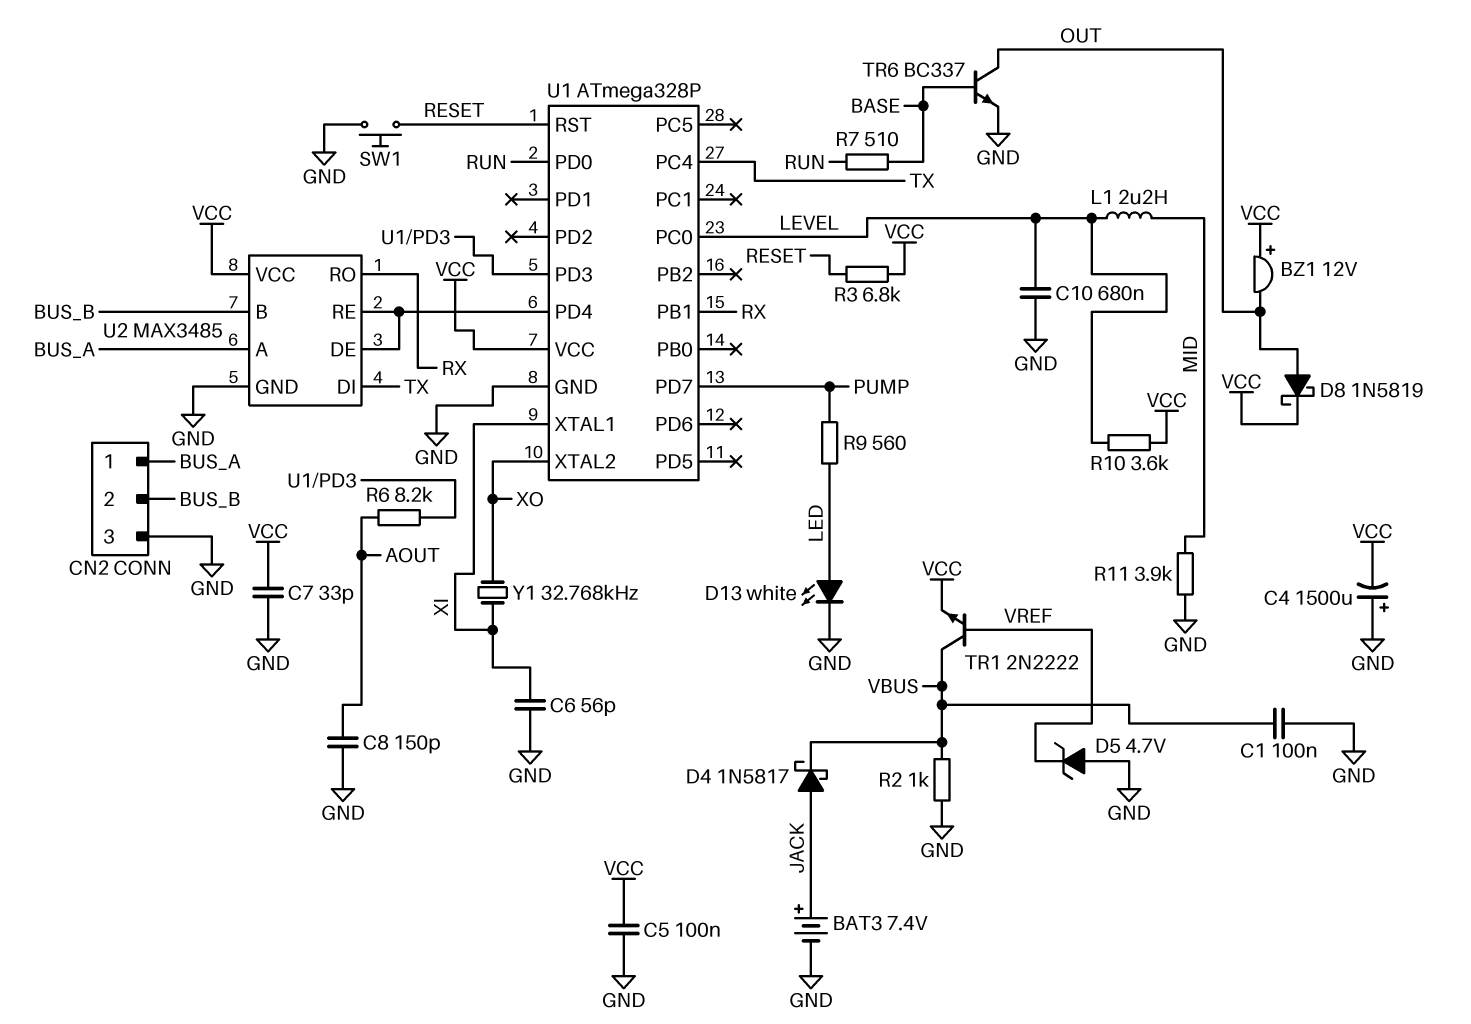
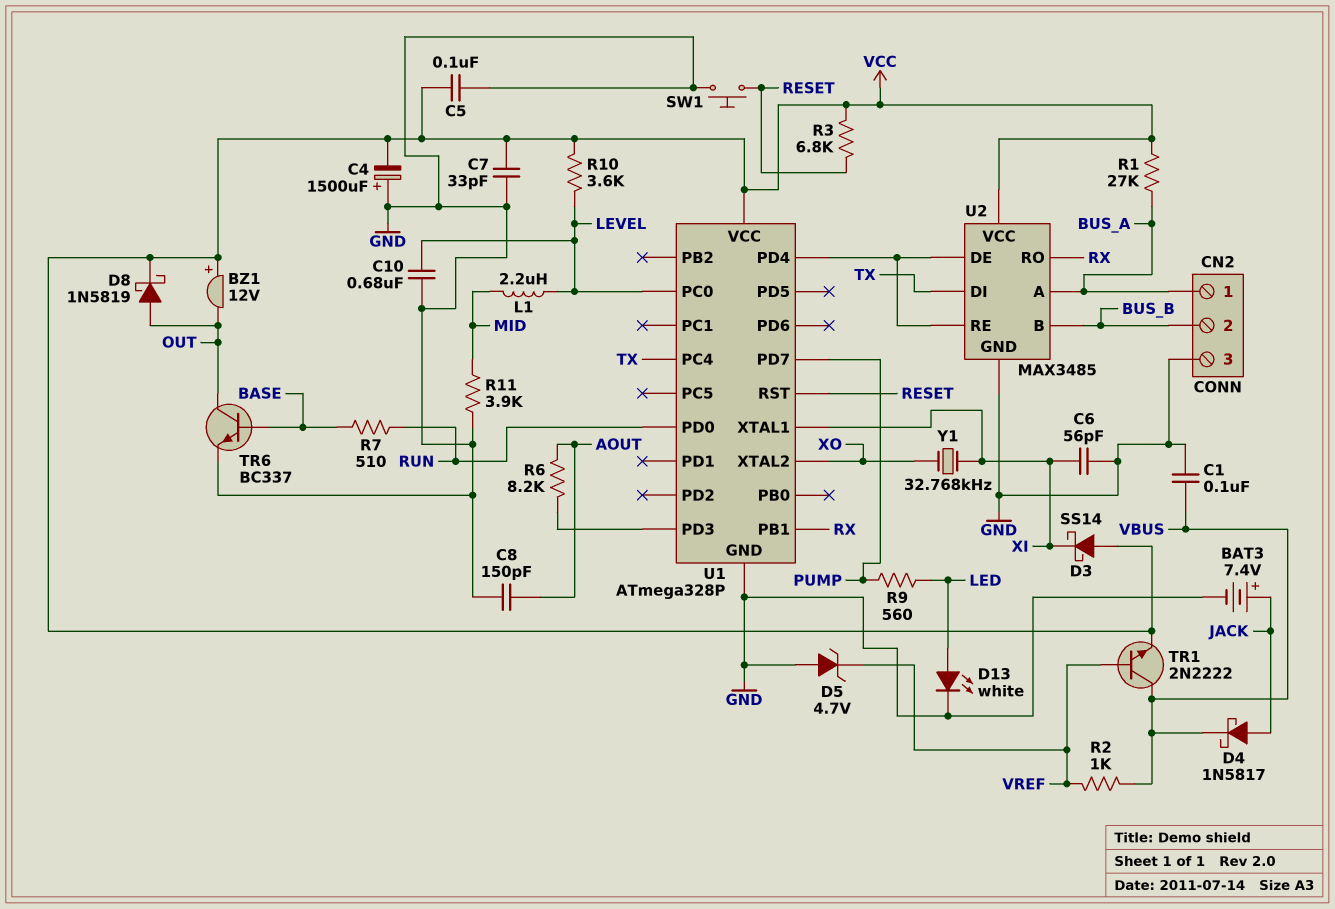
D3: none -> schottky SS14 (A VCC, K XI)
R1: none -> 27k (BUS_A, VCC)
R2: 1k (GND, VBUS) -> 1k (VBUS, VREF)

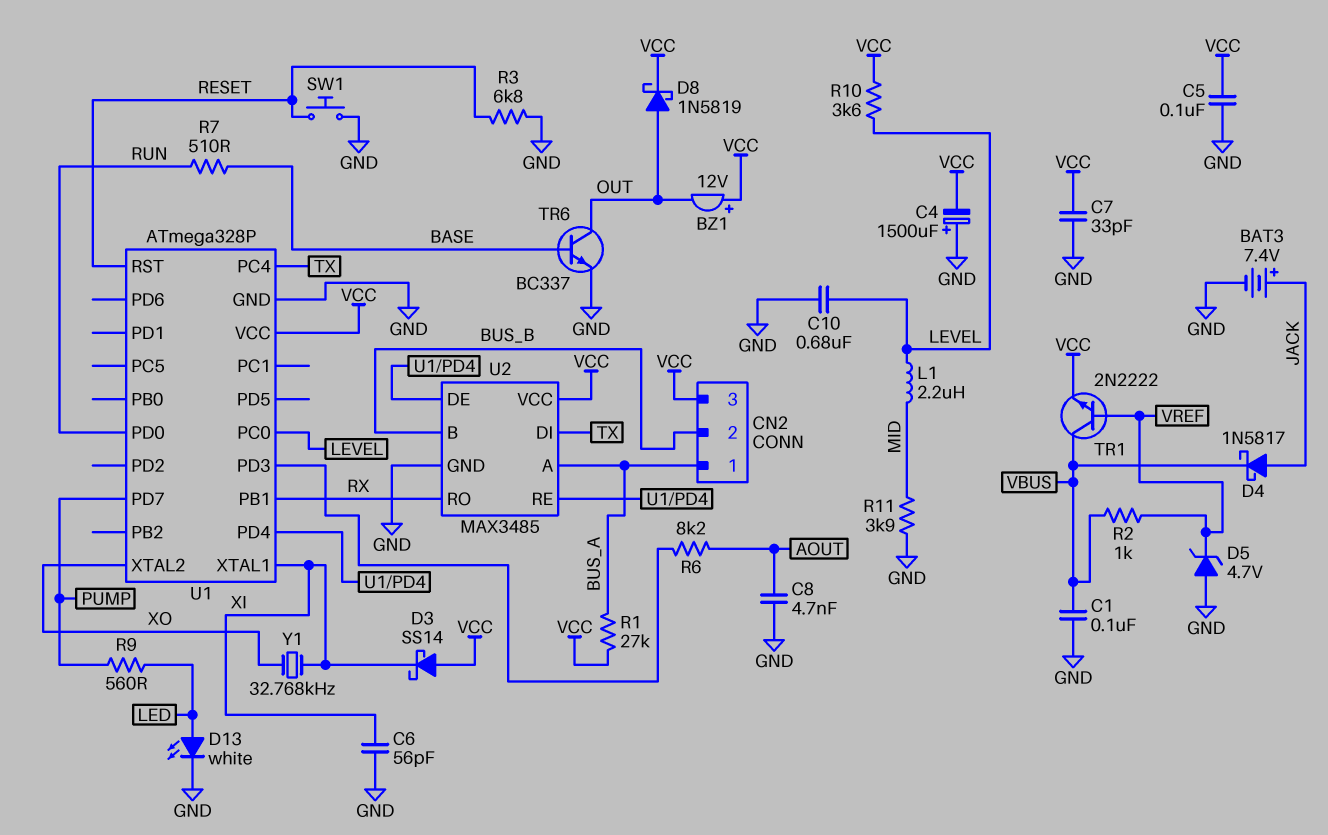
C8: 150pF (AOUT, GND) -> 4.7nF (AOUT, GND)
CN2 pin 3: GND -> VCC
R3: 6.8k (RESET, VCC) -> 6.8k (GND, RESET)

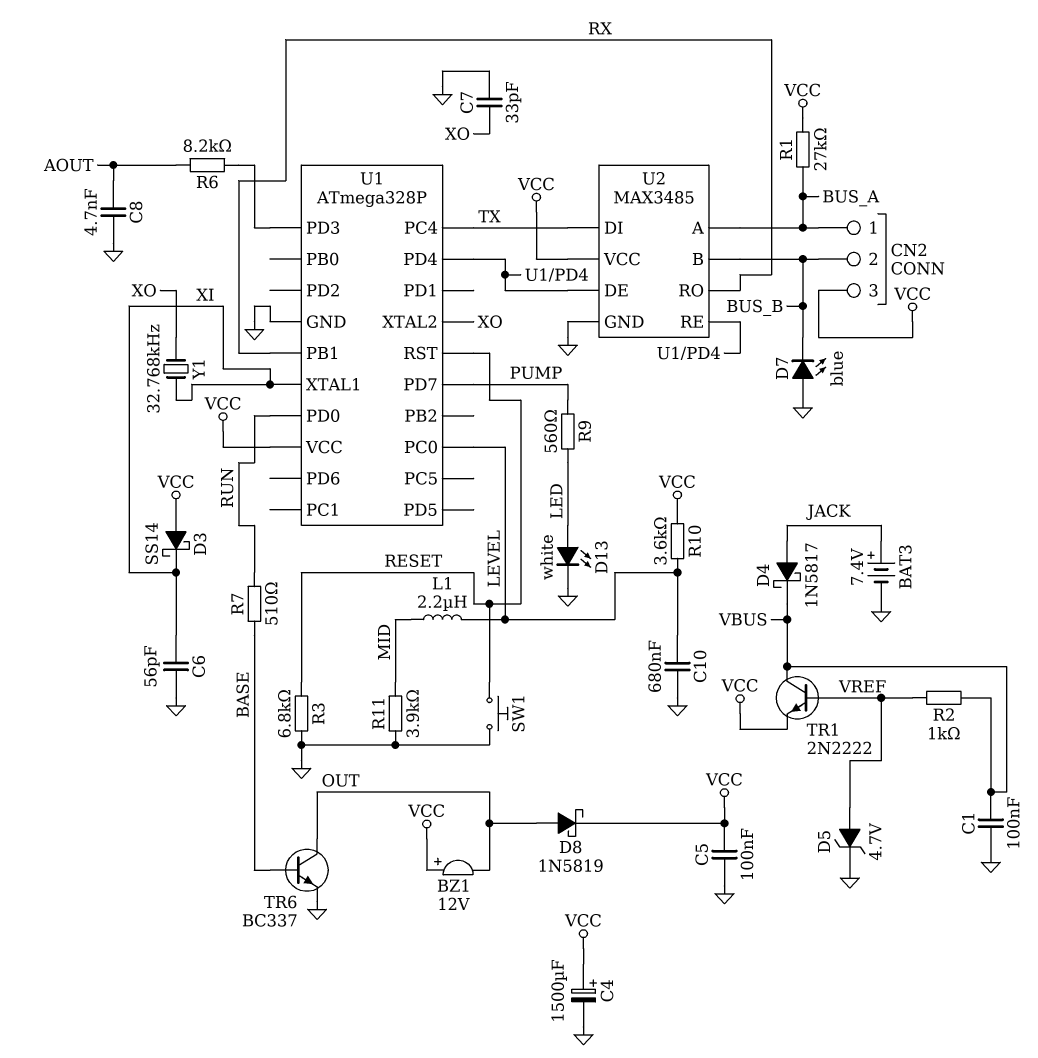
C4: 1500uF (plus GND, minus VCC) -> 1500uF (plus VCC, minus GND)
C7: 33pF (GND, VCC) -> 33pF (GND, XO)
D5: zener 4.7V (A GND, K VREF) -> zener 4.7V (A VREF, K GND)
D7: none -> LED blue (A GND, K BUS_B)

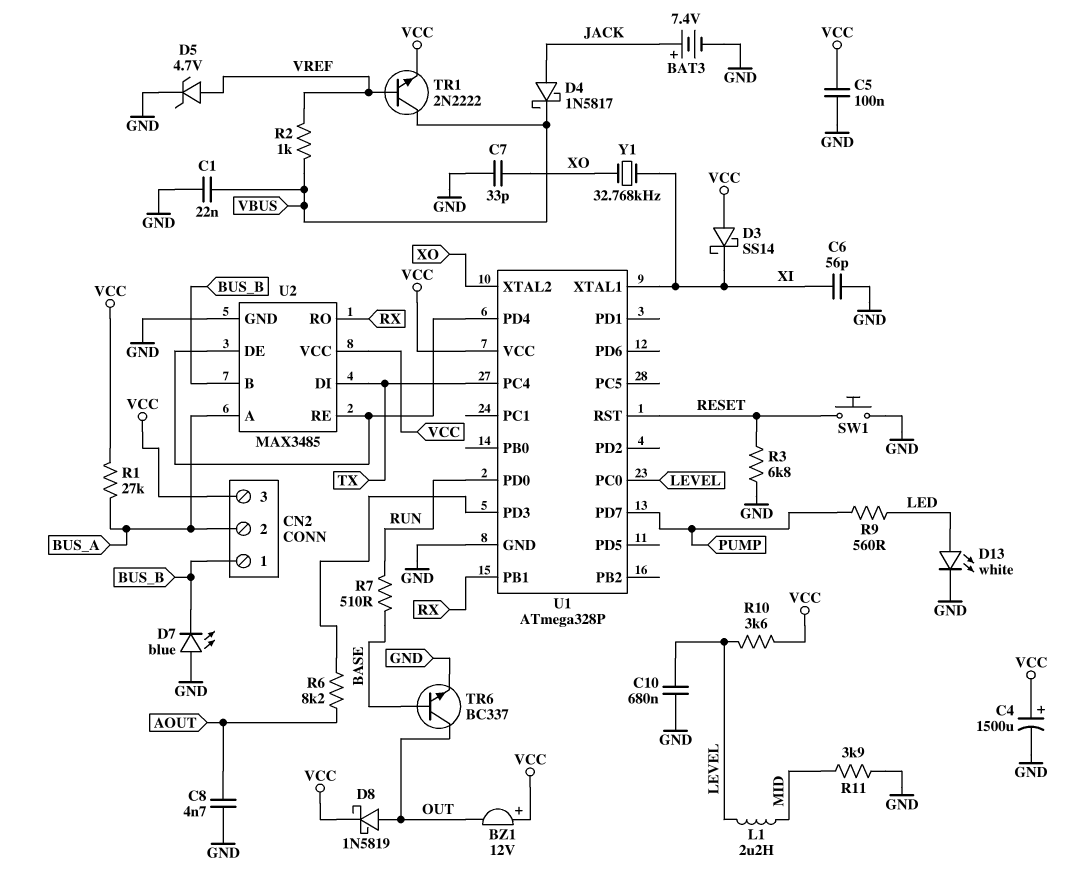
C1: 100nF (GND, VBUS) -> 22nF (GND, VBUS)
CN2 pin 1: BUS_A -> BUS_B
CN2 pin 2: BUS_B -> BUS_A

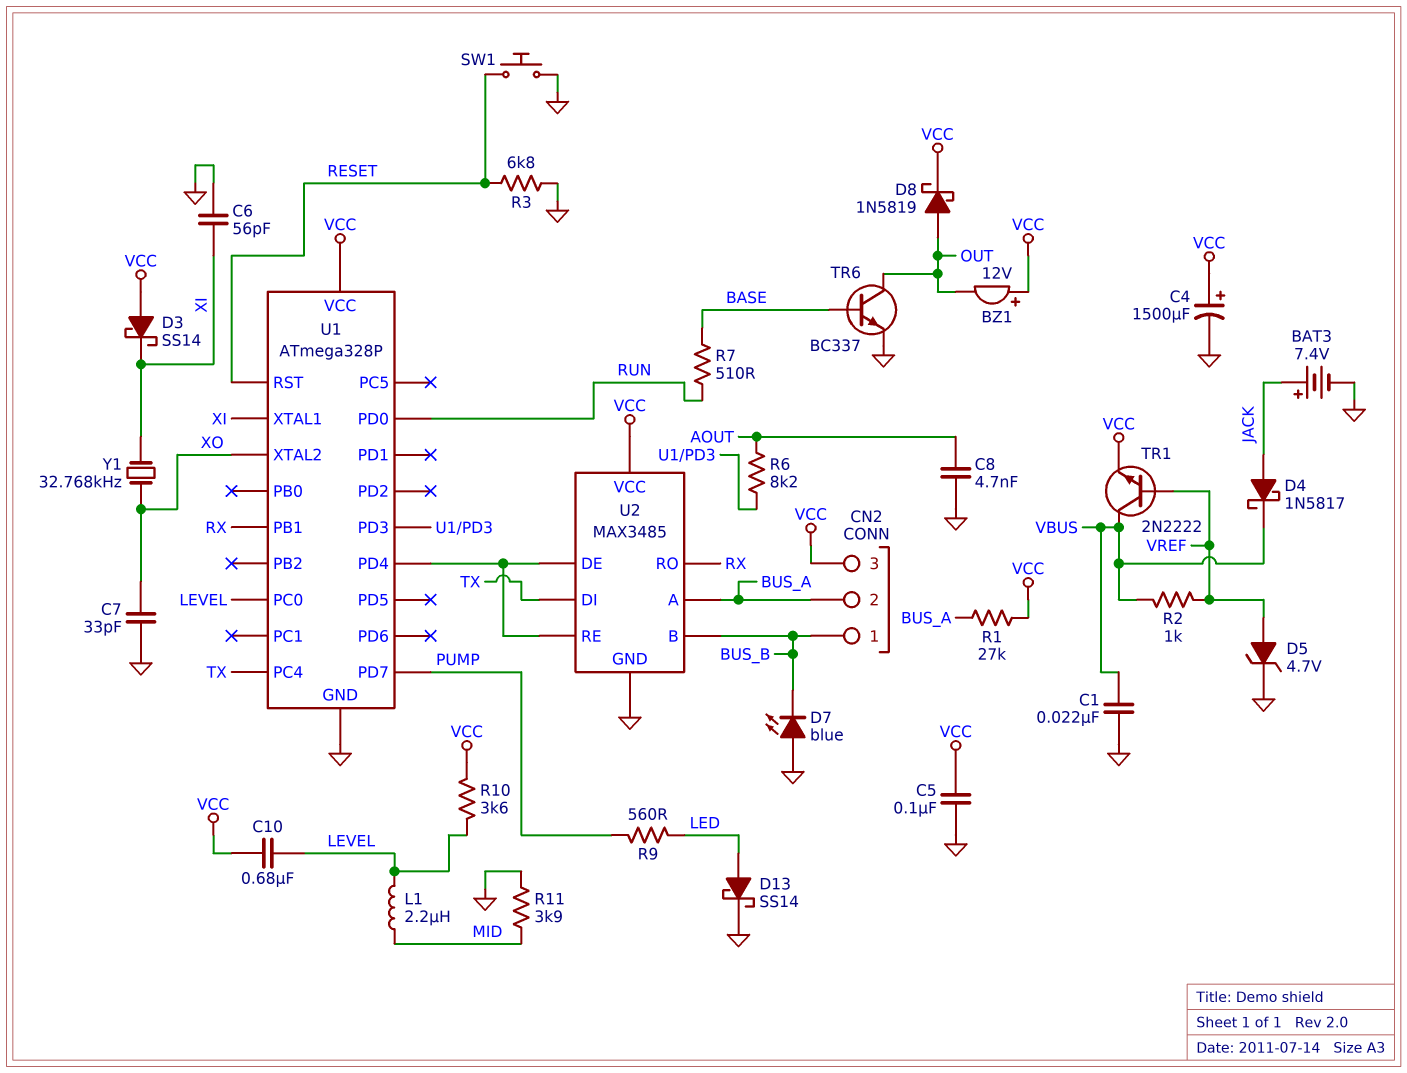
C10: 680nF (GND, LEVEL) -> 680nF (LEVEL, VCC)
D13: LED white (A LED, K GND) -> schottky SS14 (A LED, K GND)

